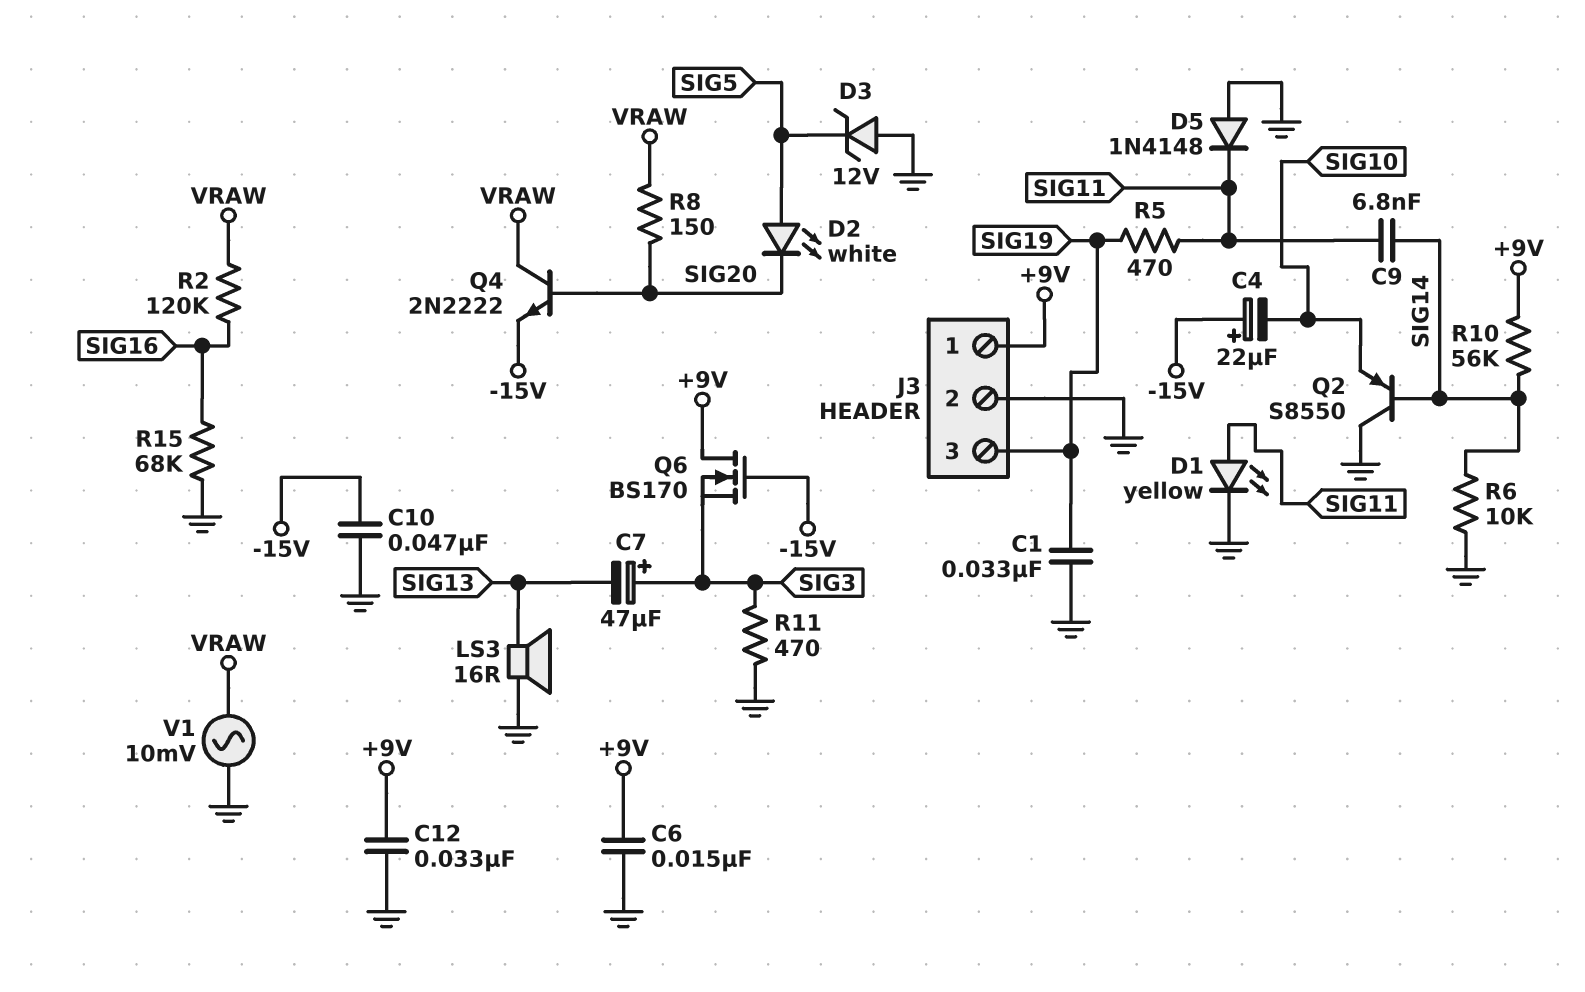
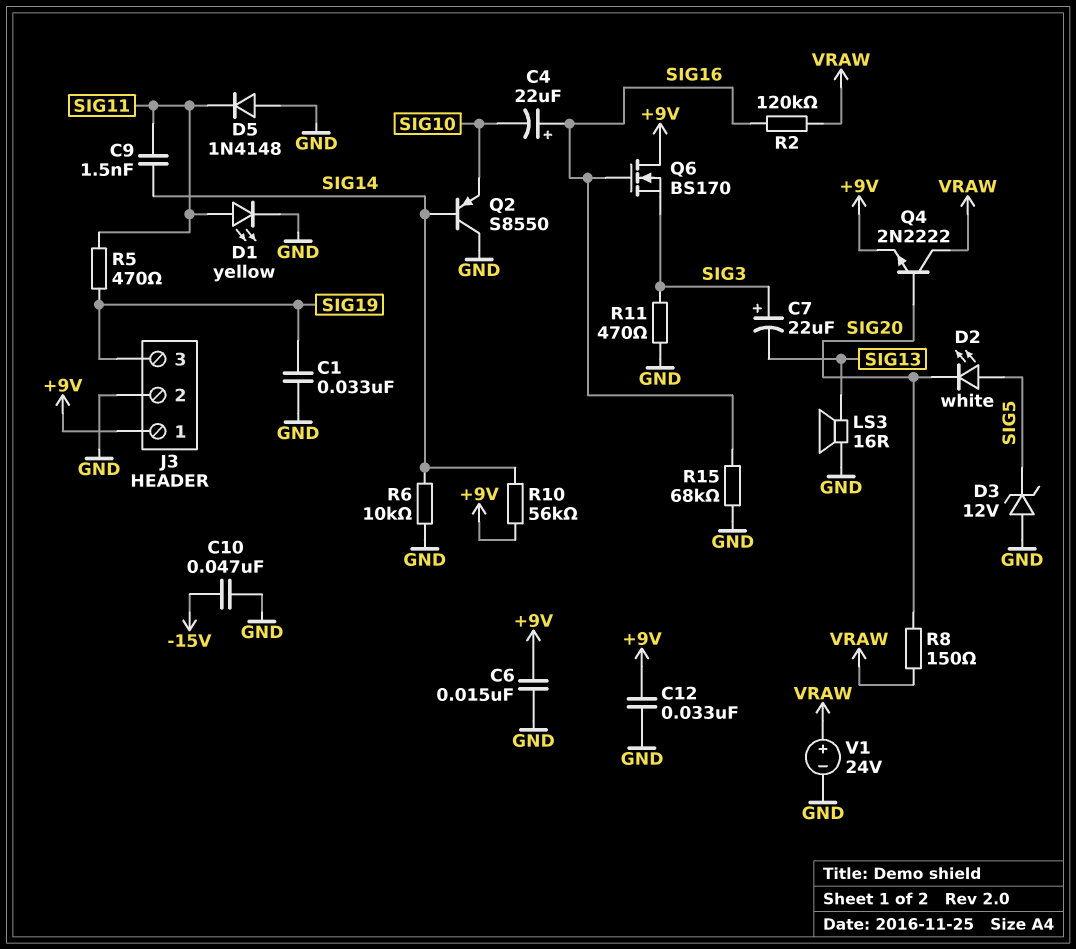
C4: 22uF (plus -15V, minus SIG10) -> 22uF (plus SIG16, minus SIG10)
C7: 47uF (plus SIG3, minus SIG13) -> 22uF (plus SIG3, minus SIG13)
C9: 6.8nF (SIG11, SIG14) -> 1.5nF (SIG11, SIG14)
Q4: NPN 2N2222 (B SIG20, C VRAW, E -15V) -> NPN 2N2222 (B SIG20, C VRAW, E +9V)
Q6: NMOS BS170 (G -15V, D +9V, S SIG3) -> NMOS BS170 (G SIG16, D +9V, S SIG3)
V1: AC 10mV (GND, VRAW) -> 24V (plus VRAW, minus GND)

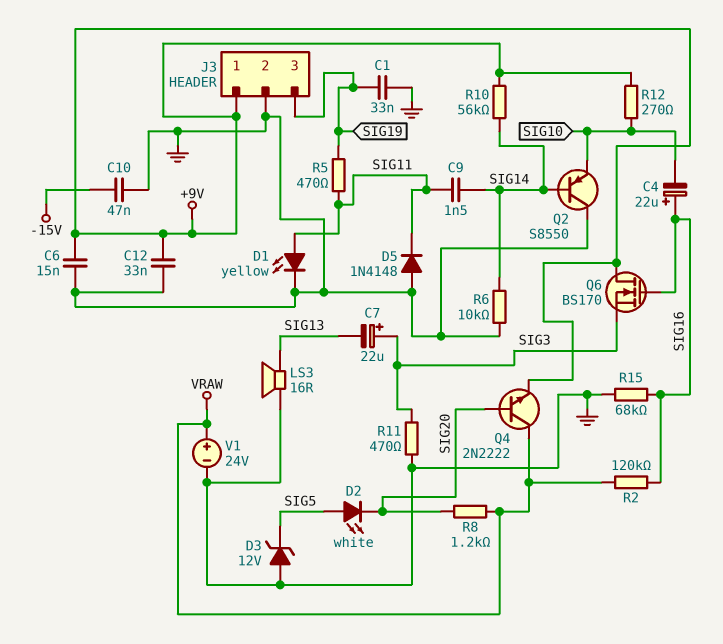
R8: 150 (SIG20, VRAW) -> 1.2k (SIG20, VRAW)
R12: none -> 270 (+9V, SIG10)

